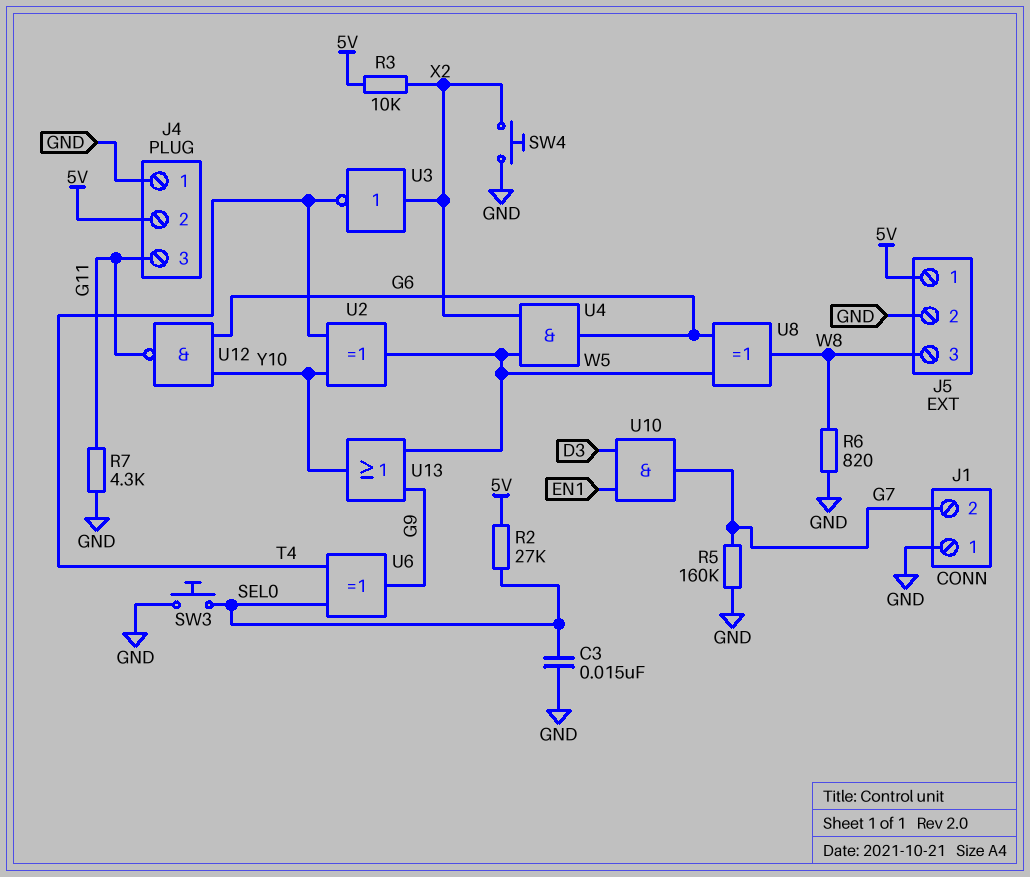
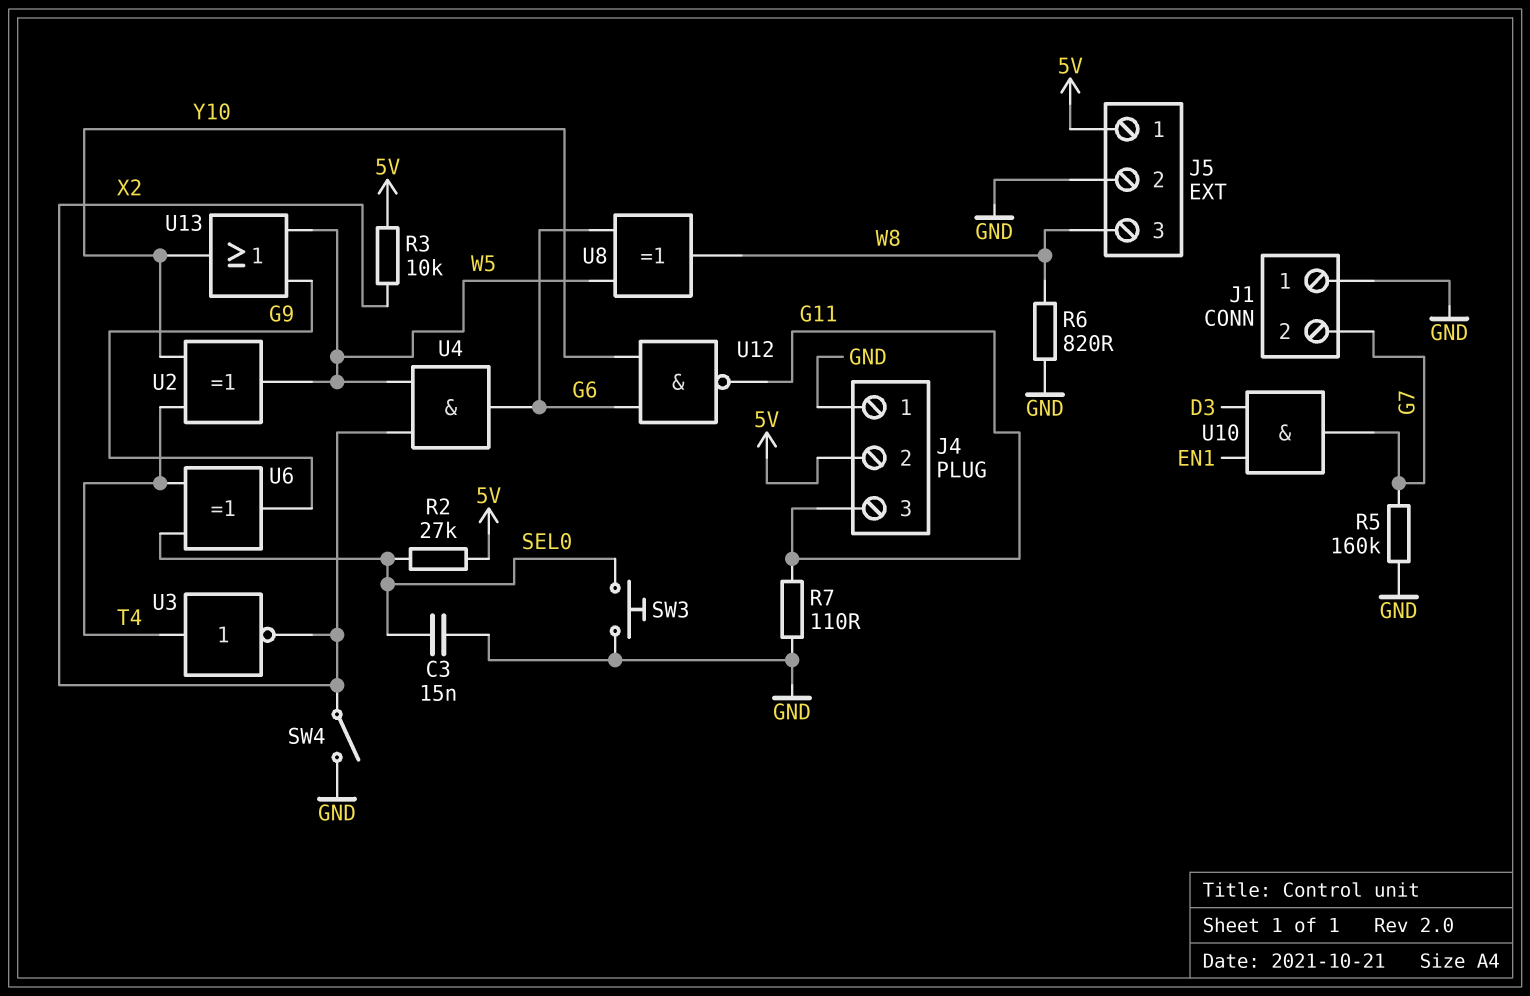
R7: 4.3k (G11, GND) -> 110 (G11, GND)
SW4: button (GND, X2) -> switch (GND, X2)
U3: NOT (in X2, out T4) -> NOT (in T4, out X2)

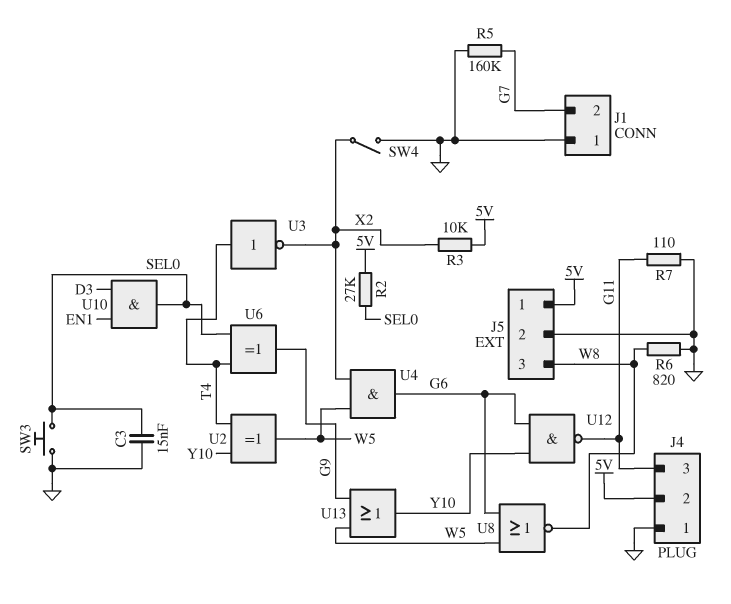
U8: XOR (in G6, in W5, out W8) -> NOR (in G6, in W5, out W8)
U10: AND (in D3, in EN1, out G7) -> AND (in D3, in EN1, out SEL0)

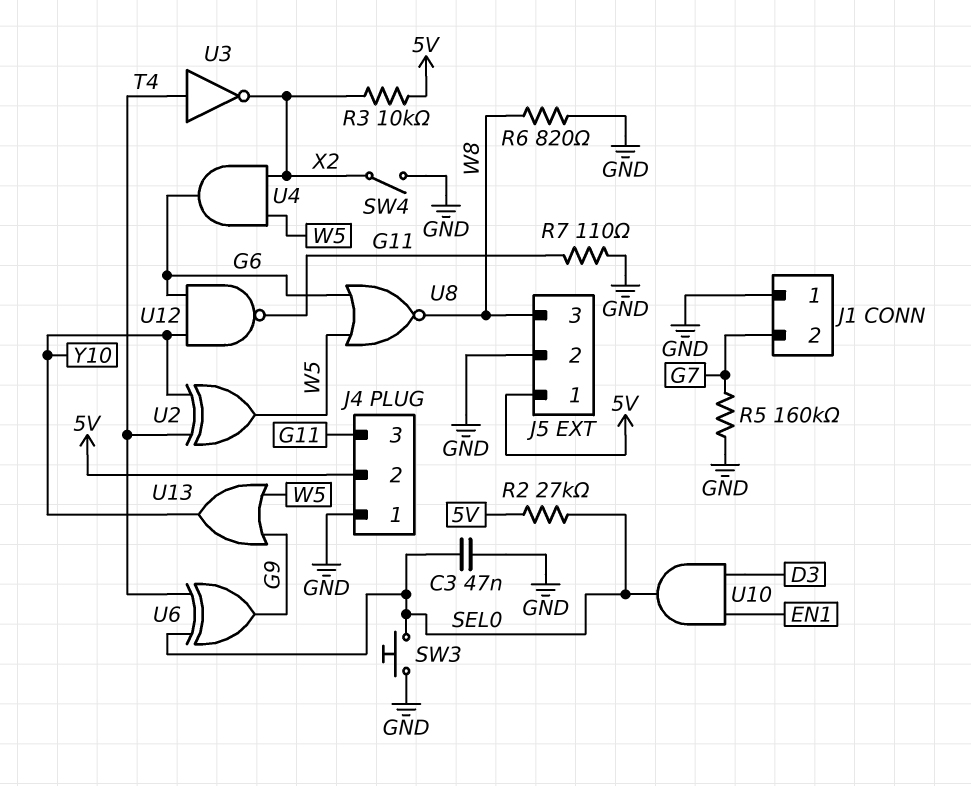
C3: 15nF (GND, SEL0) -> 47nF (GND, SEL0)

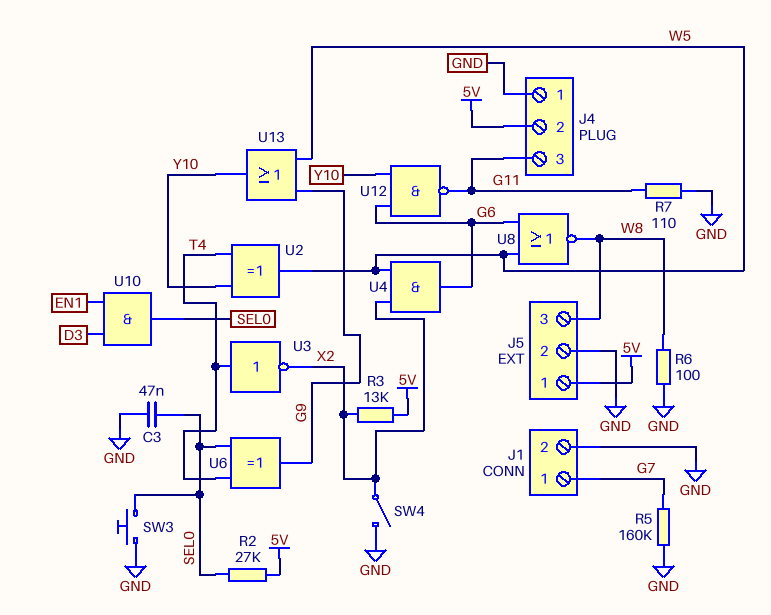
J1 pin 1: GND -> G7
J1 pin 2: G7 -> GND
R3: 10k (5V, X2) -> 13k (5V, X2)
R6: 820 (GND, W8) -> 100 (GND, W8)

